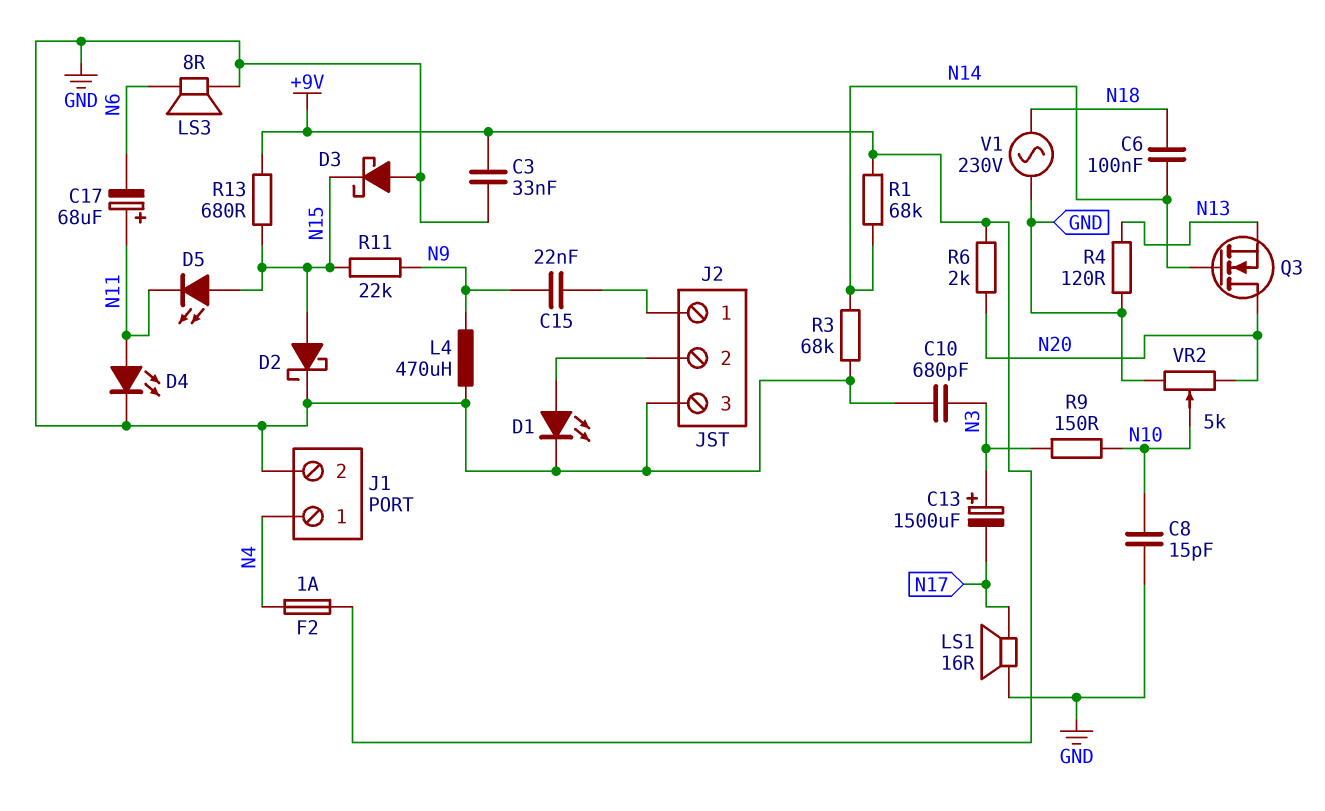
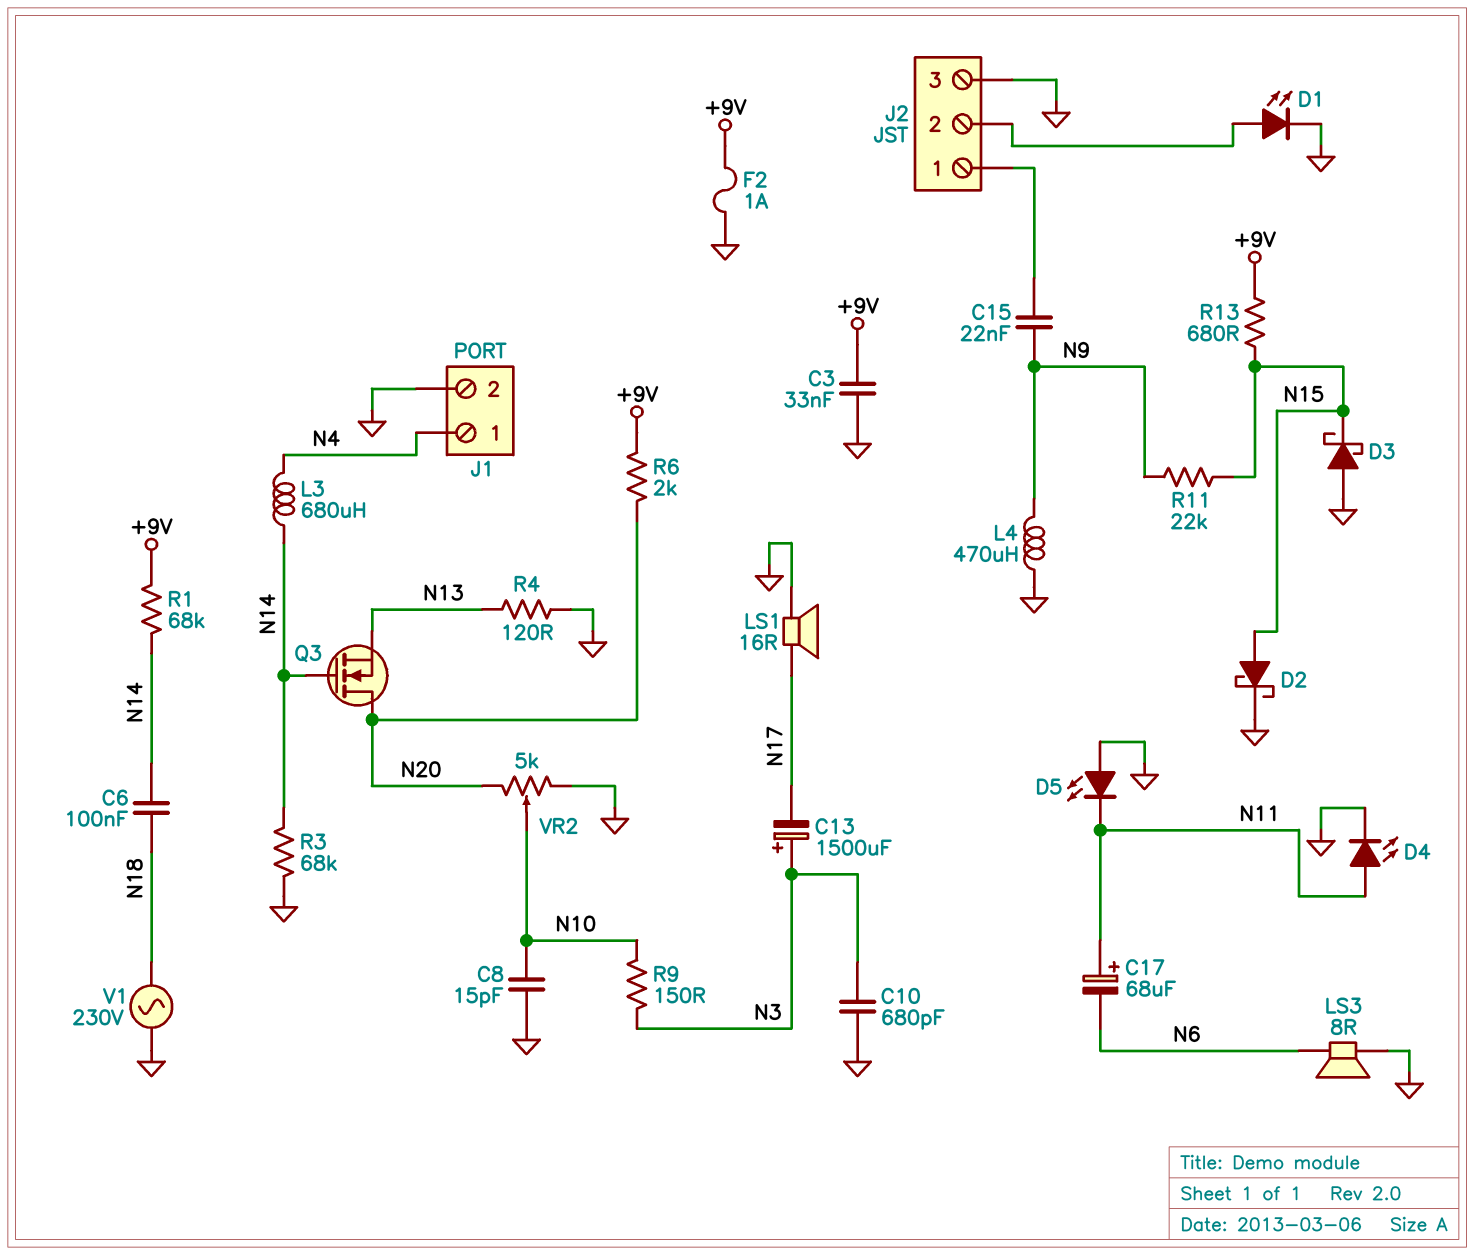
D5: LED (A N15, K N11) -> LED (A GND, K N11)
F2: 1A (+9V, N4) -> 1A (+9V, GND)
L3: none -> 680uH (N4, N14)

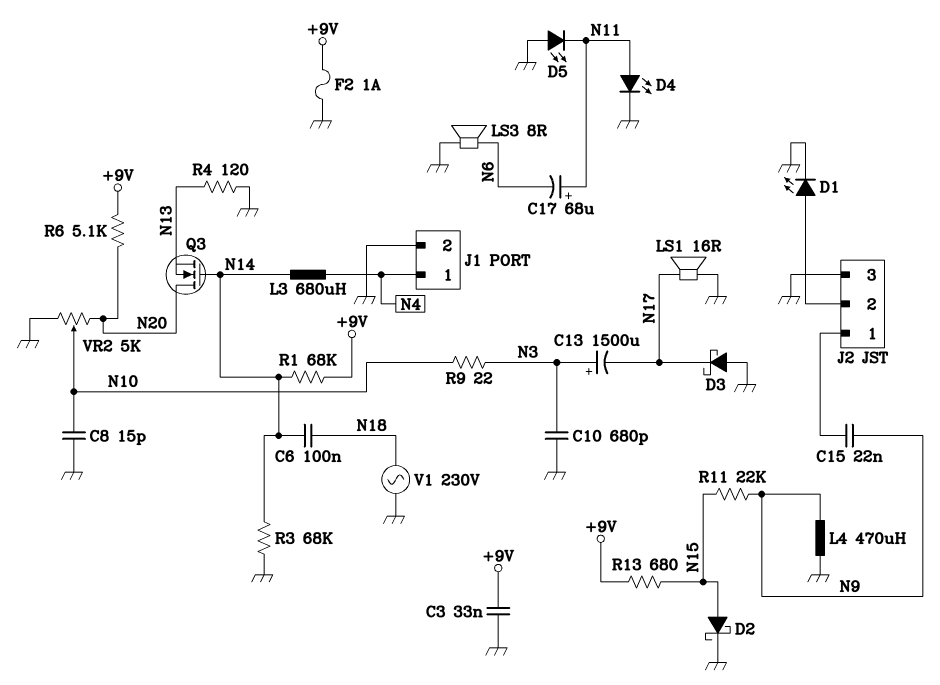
D3: schottky (A GND, K N15) -> schottky (A GND, K N17)
R6: 2k (+9V, N20) -> 5.1k (+9V, N20)
R9: 150 (N3, N10) -> 22 (N3, N10)

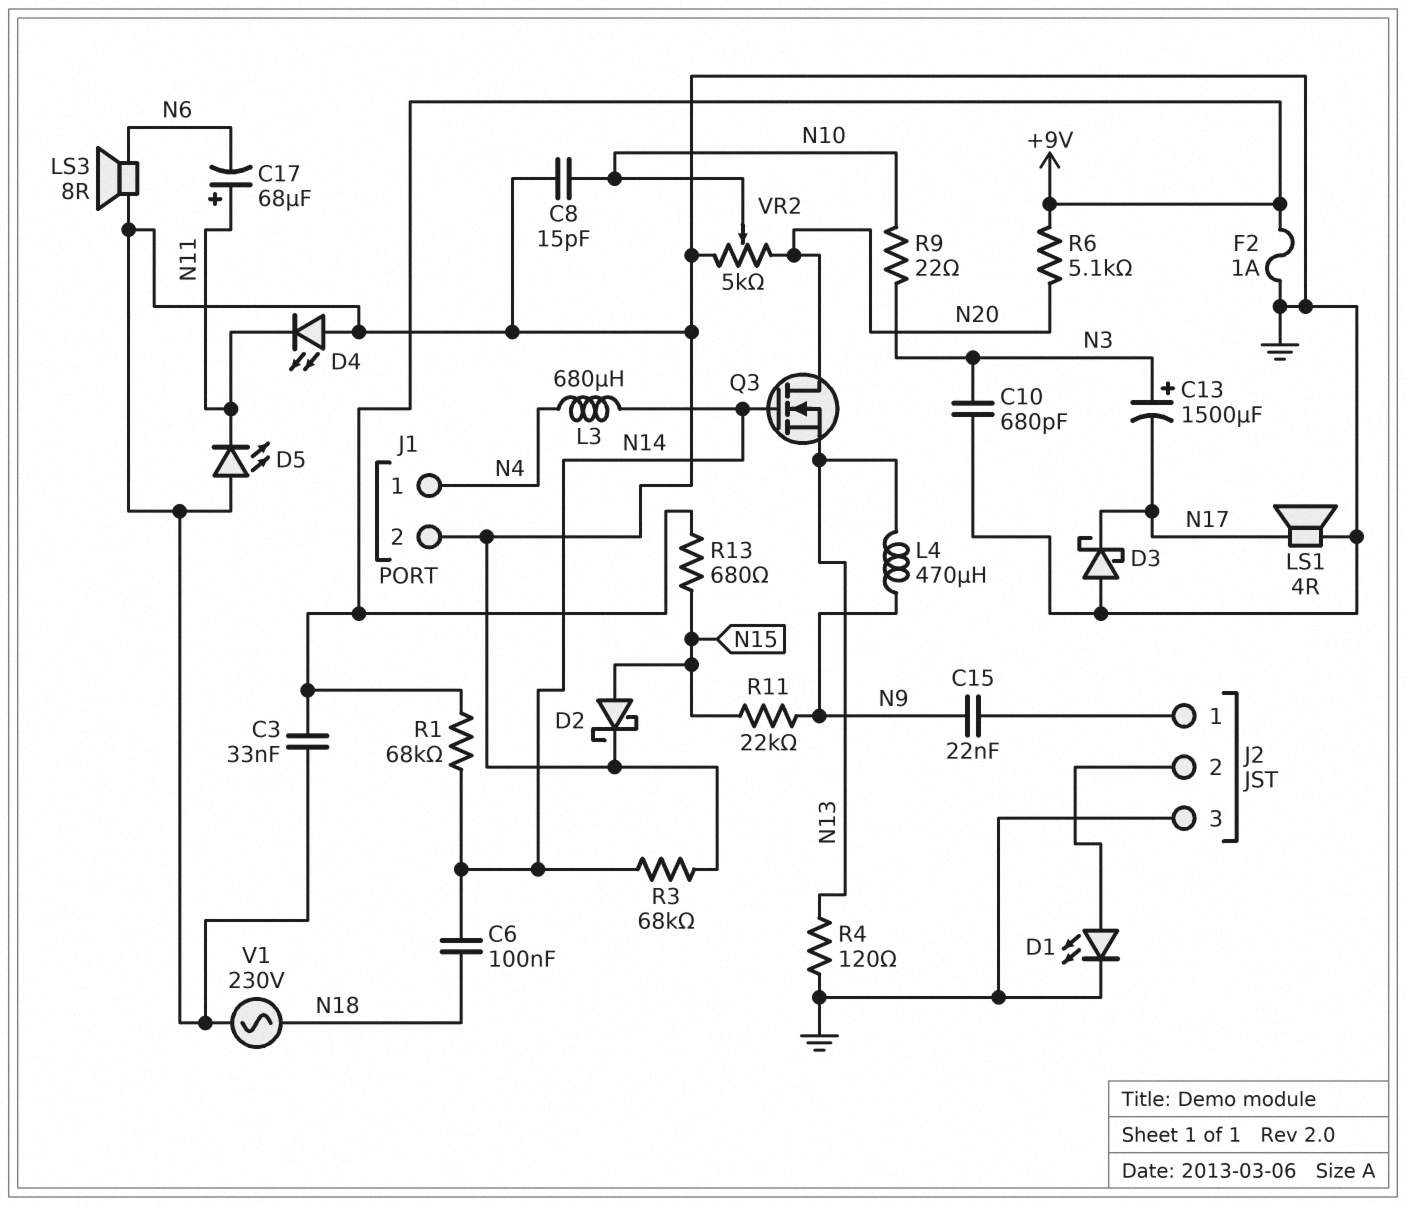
D4: LED (A N11, K GND) -> LED (A GND, K N11)
L4: 470uH (GND, N9) -> 470uH (N9, N13)
LS1: speaker 16R (GND, N17) -> speaker 4R (GND, N17)

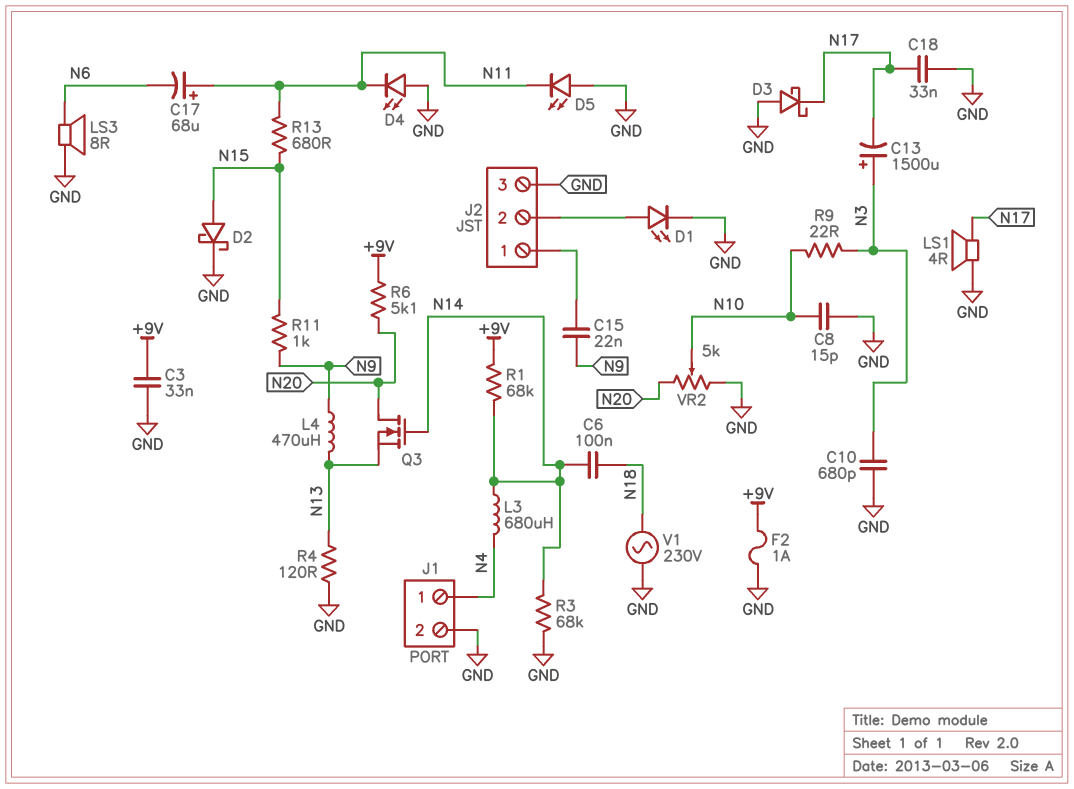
C18: none -> 33nF (GND, N17)
R11: 22k (N9, N15) -> 1k (N9, N15)
R13: 680 (+9V, N15) -> 680 (N11, N15)

